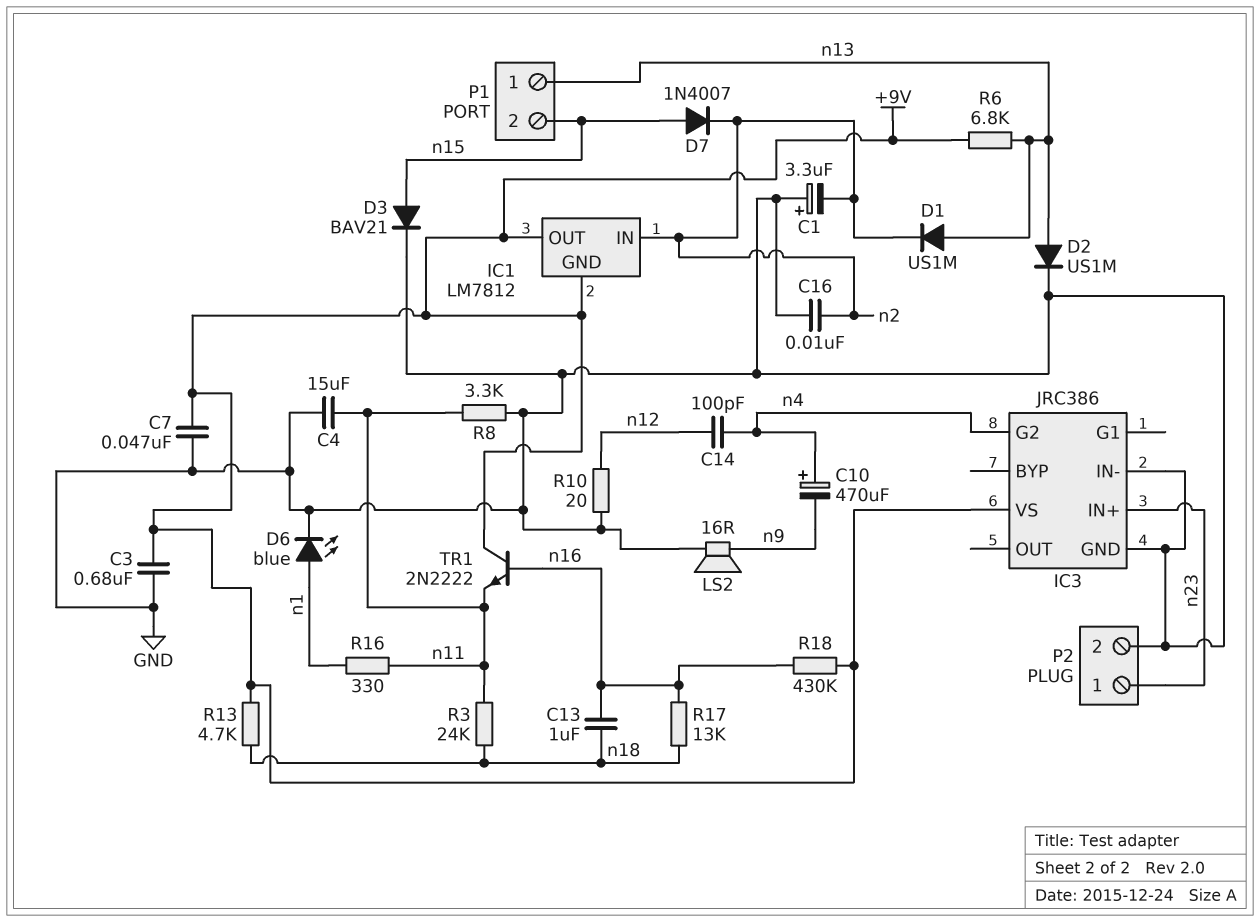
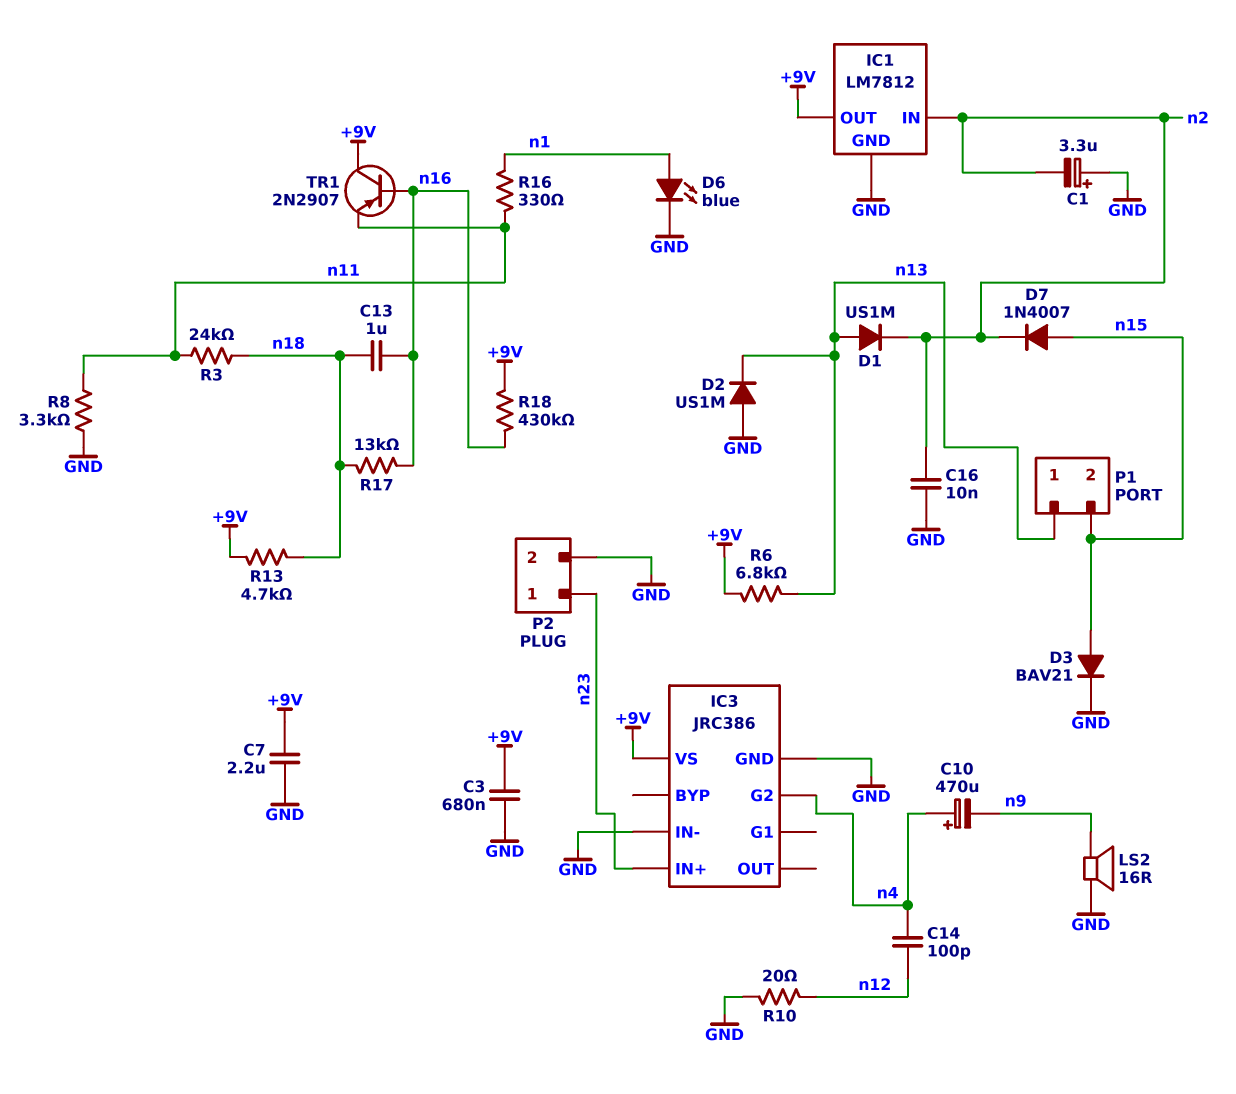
C4: 15uF (GND, n11) -> none
C7: 47nF (+9V, GND) -> 2.2uF (+9V, GND)
D2: diode US1M (A n13, K GND) -> diode US1M (A GND, K n13)
IC1 pin GND: +9V -> GND
TR1: NPN 2N2222 (B n16, C +9V, E n11) -> PNP 2N2907 (B n16, C +9V, E n11)

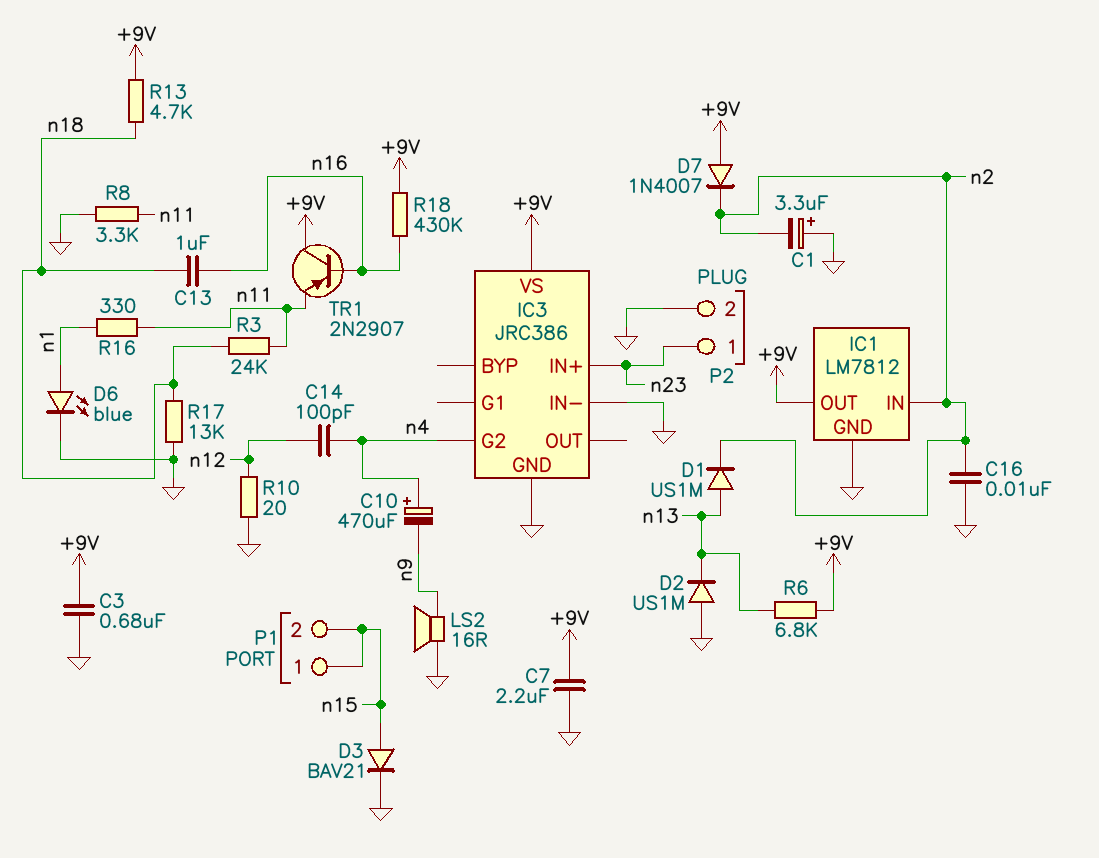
D7: diode 1N4007 (A n15, K n2) -> diode 1N4007 (A +9V, K n2)
P1 pin 1: n13 -> n15
R17: 13k (n16, n18) -> 13k (GND, n18)

